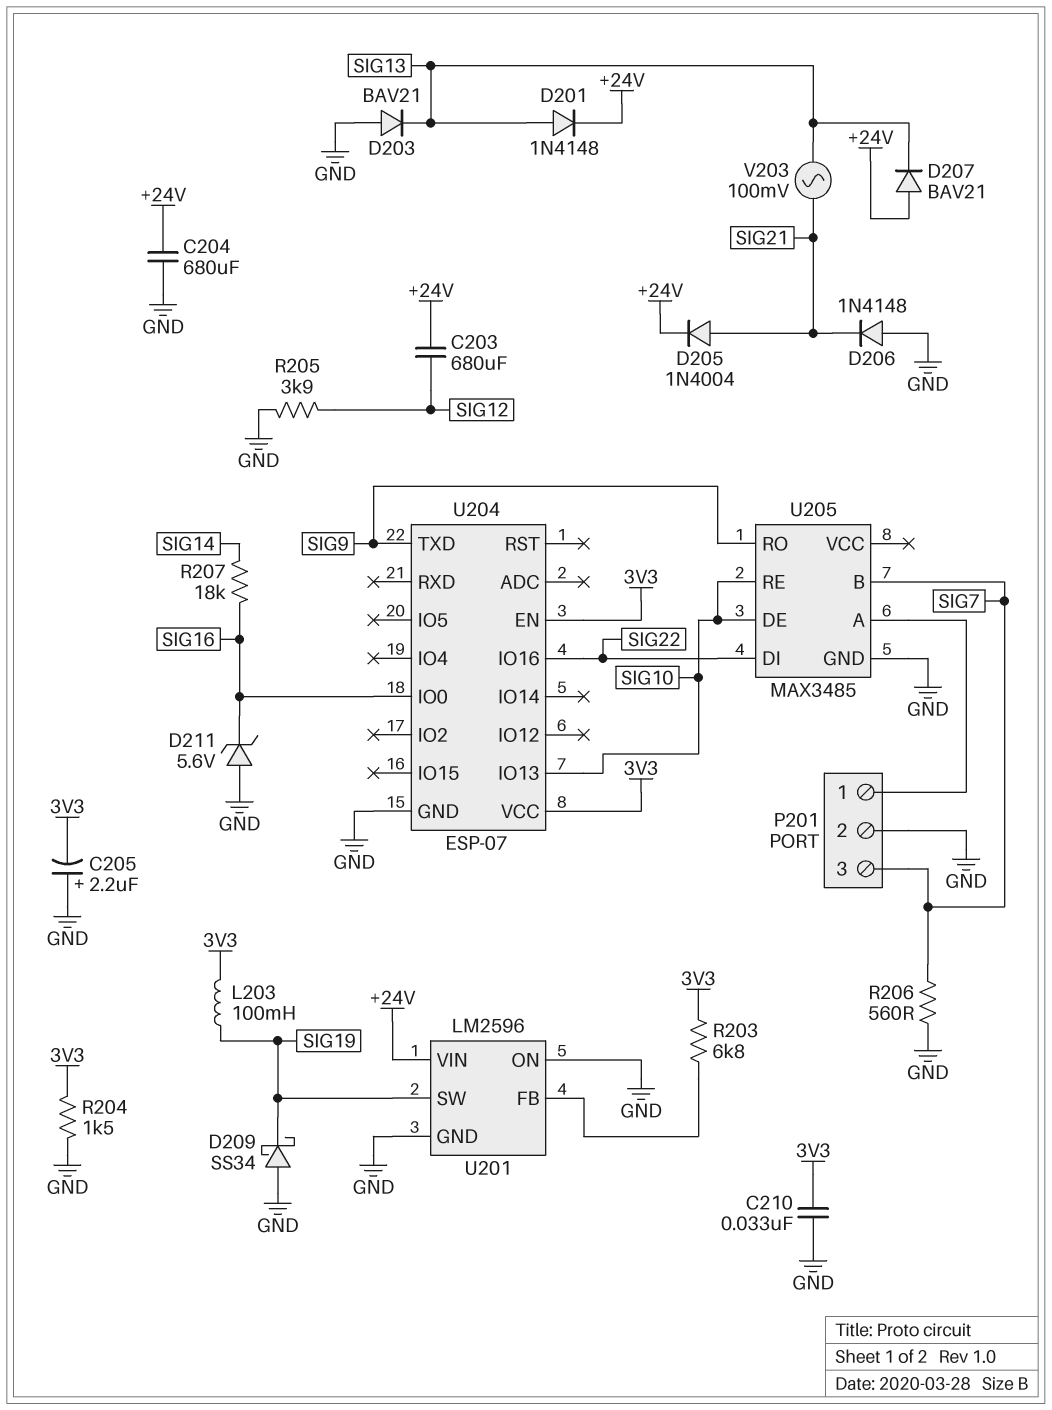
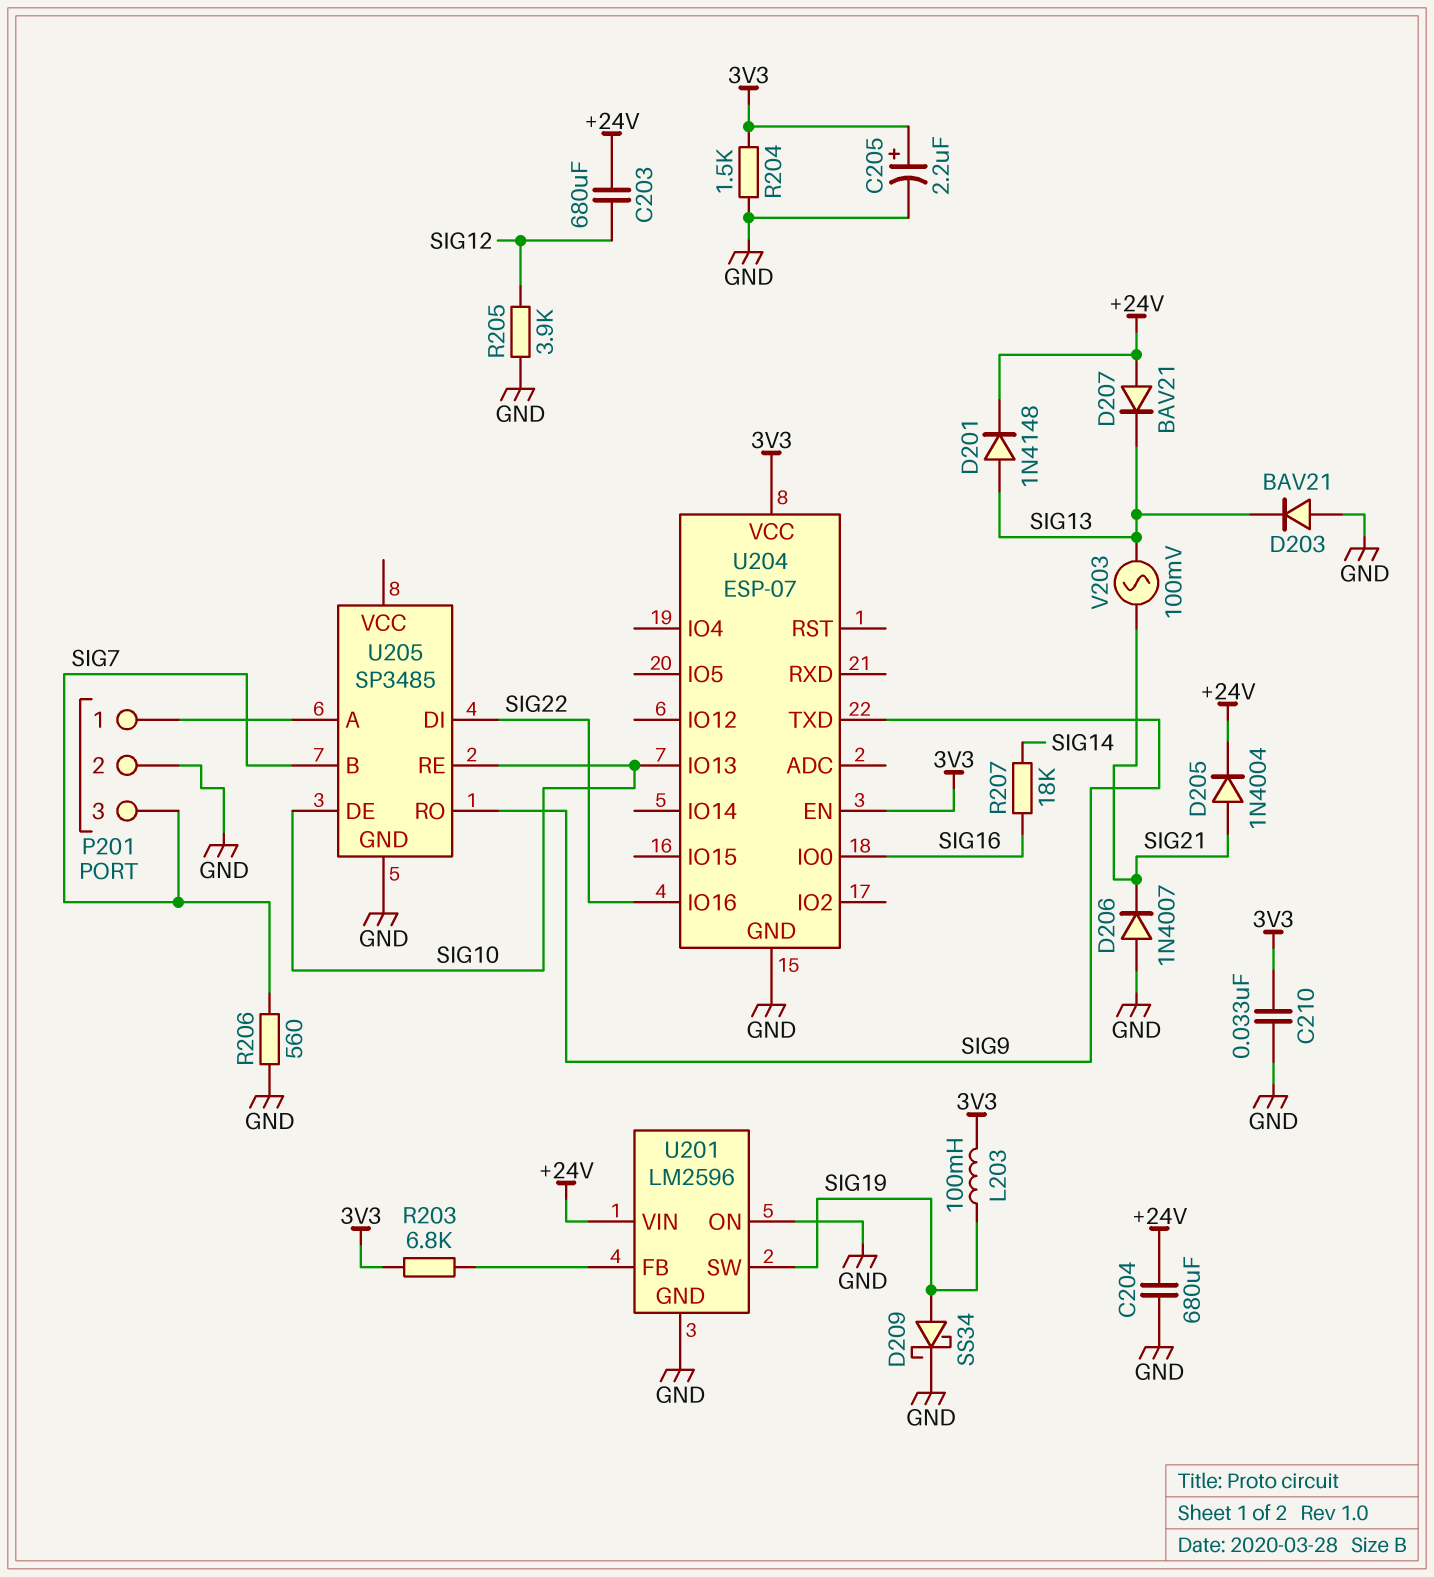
C205: 2.2uF (plus GND, minus 3V3) -> 2.2uF (plus 3V3, minus GND)
D206: diode 1N4148 (A GND, K SIG21) -> diode 1N4007 (A GND, K SIG21)
D209: schottky SS34 (A GND, K SIG19) -> schottky SS34 (A SIG19, K GND)
D211: zener 5.6V (A GND, K SIG16) -> none
U205: MAX3485 -> SP3485

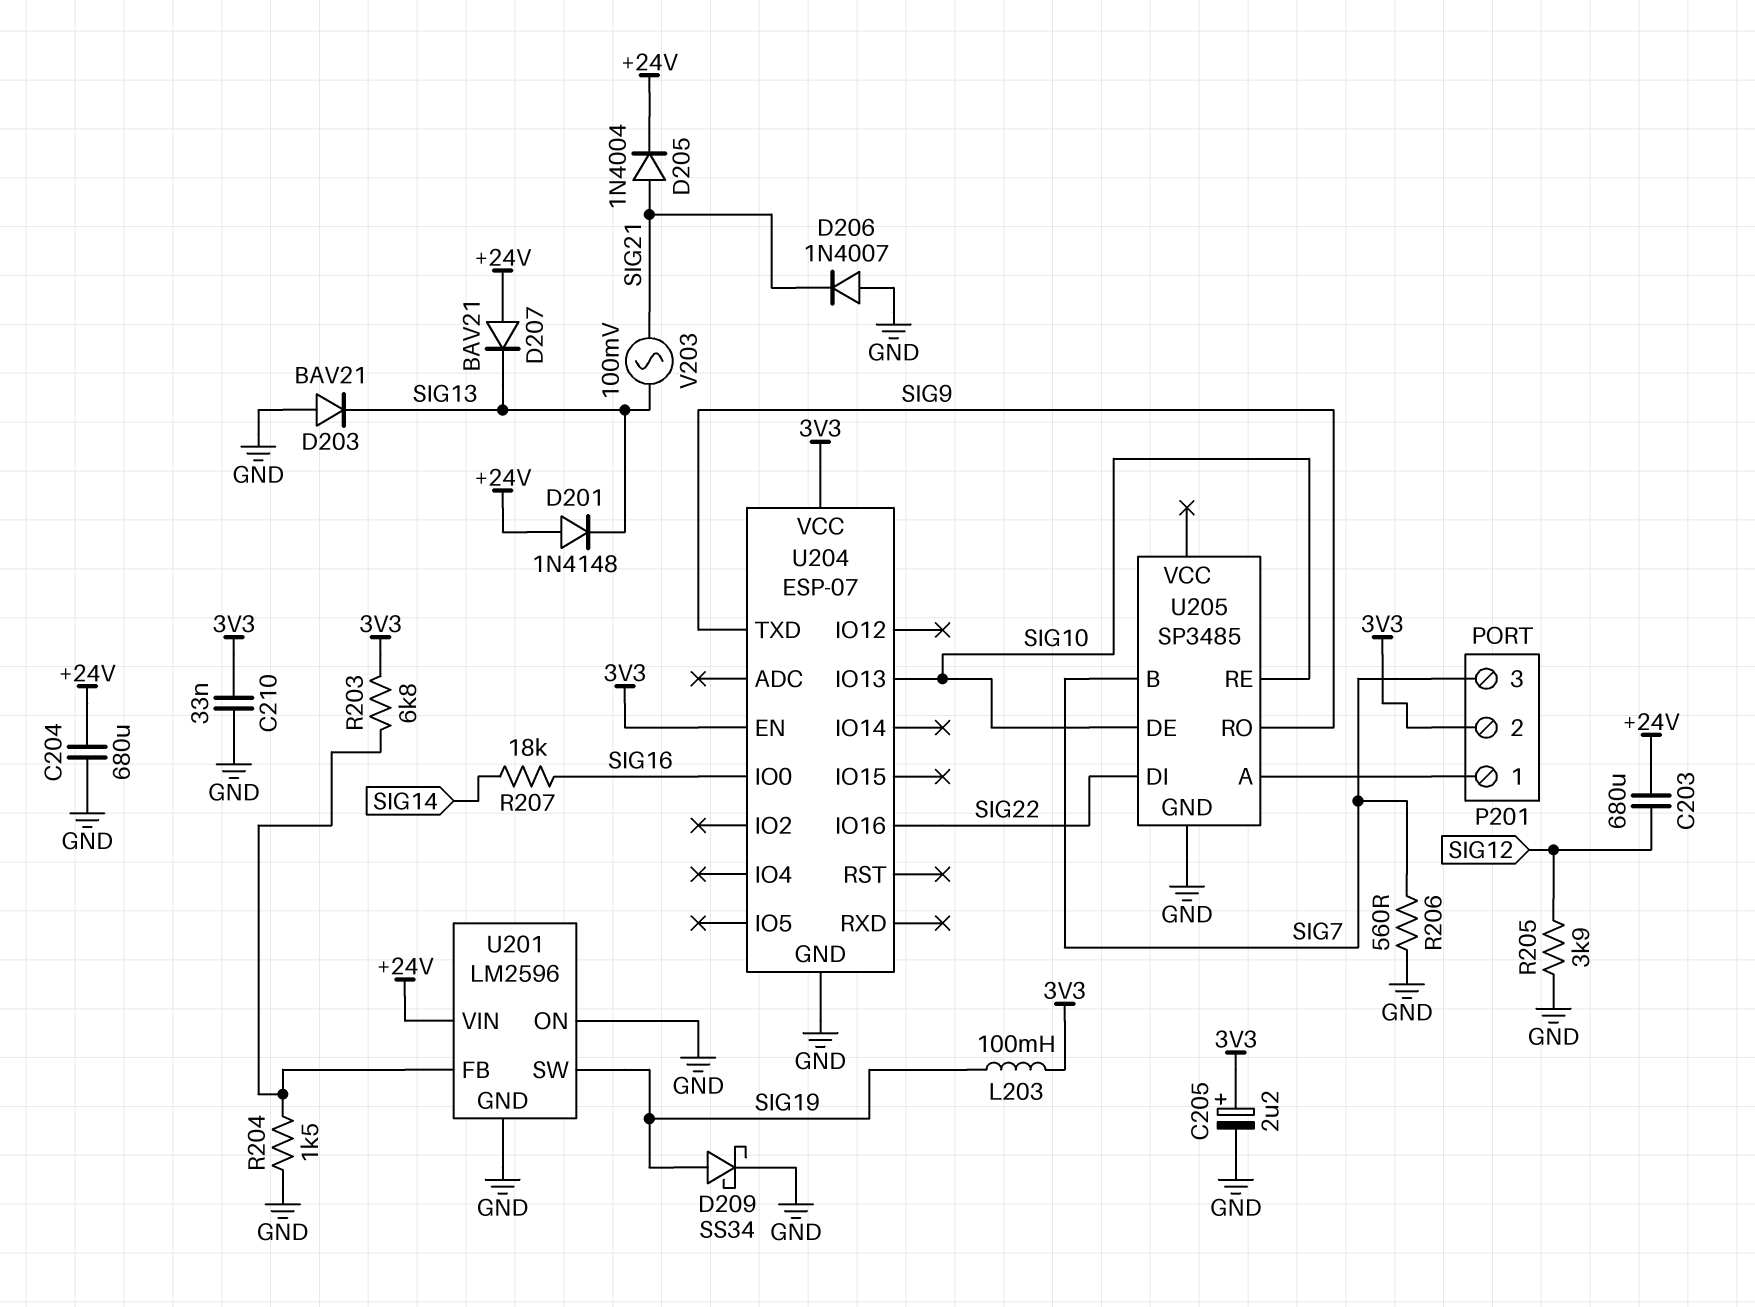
D201: diode 1N4148 (A SIG13, K +24V) -> diode 1N4148 (A +24V, K SIG13)
P201 pin 2: GND -> 3V3
R204: 1.5k (3V3, GND) -> 1.5k (GND, U201/FB)

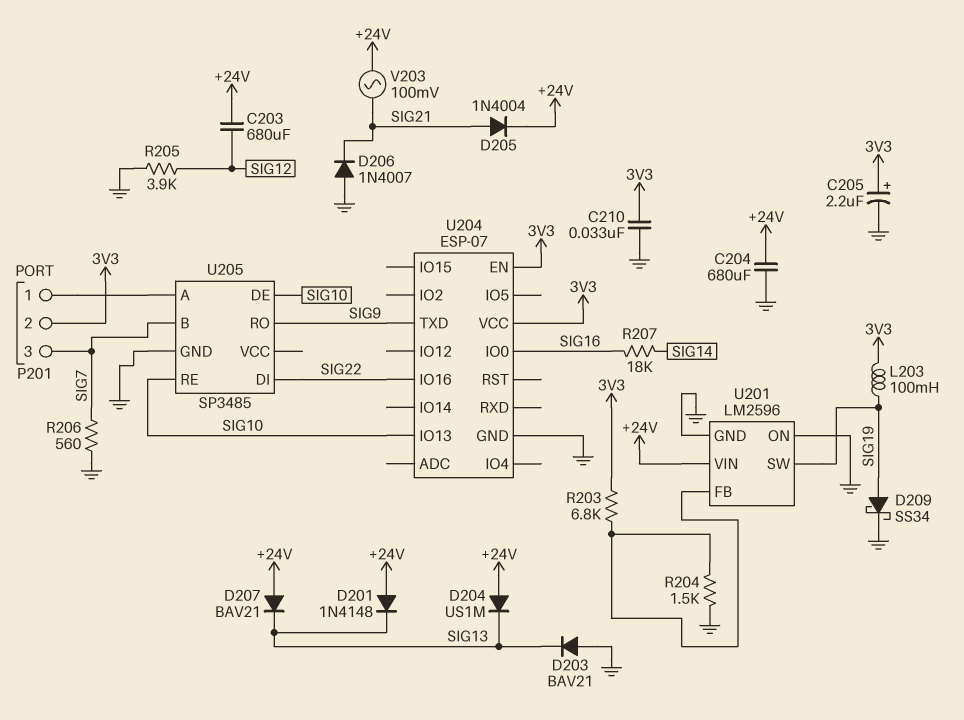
D204: none -> diode US1M (A +24V, K SIG13)
V203: AC 100mV (SIG13, SIG21) -> AC 100mV (+24V, SIG21)

